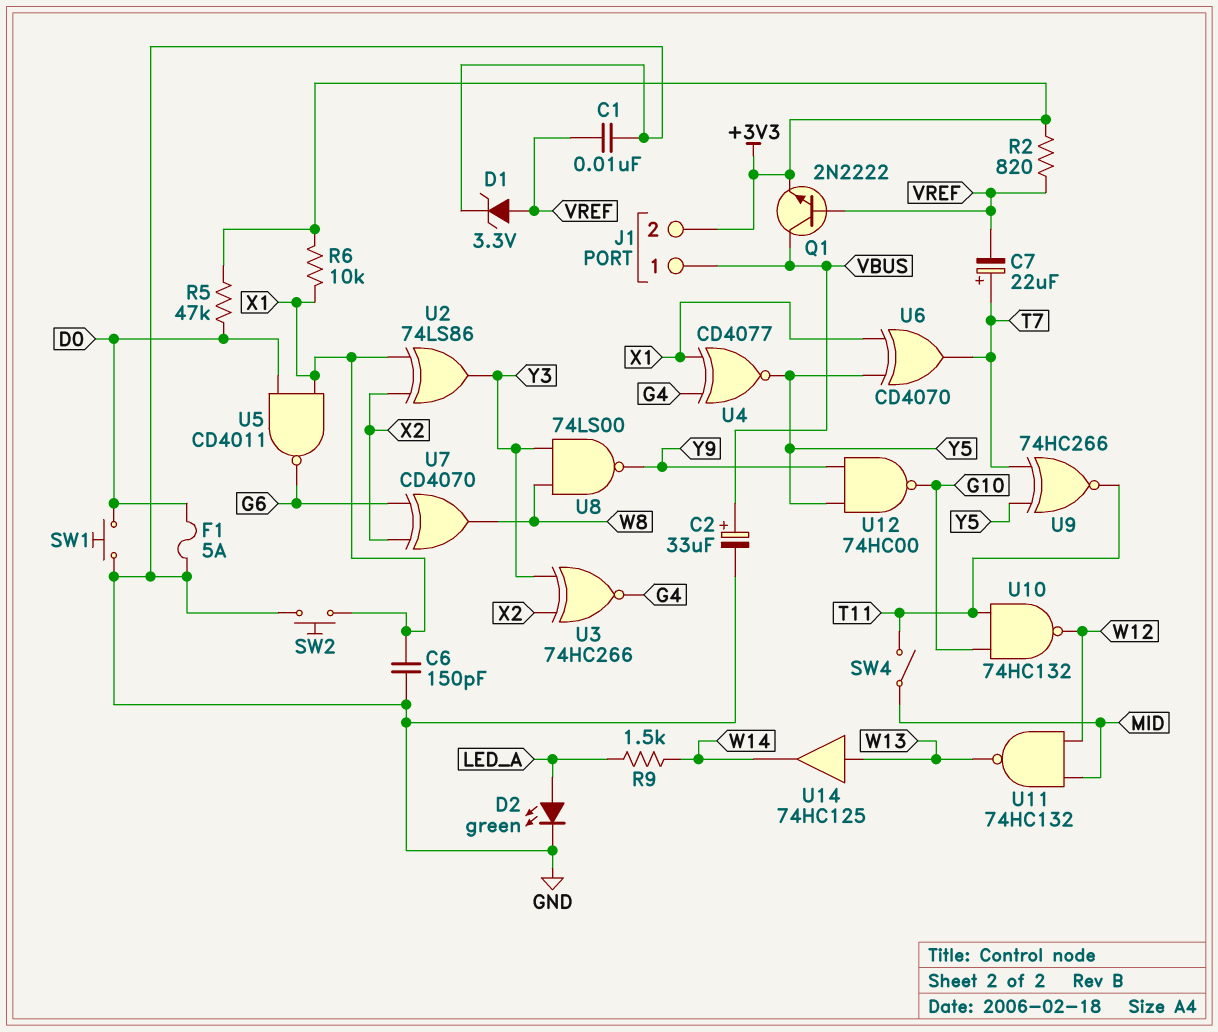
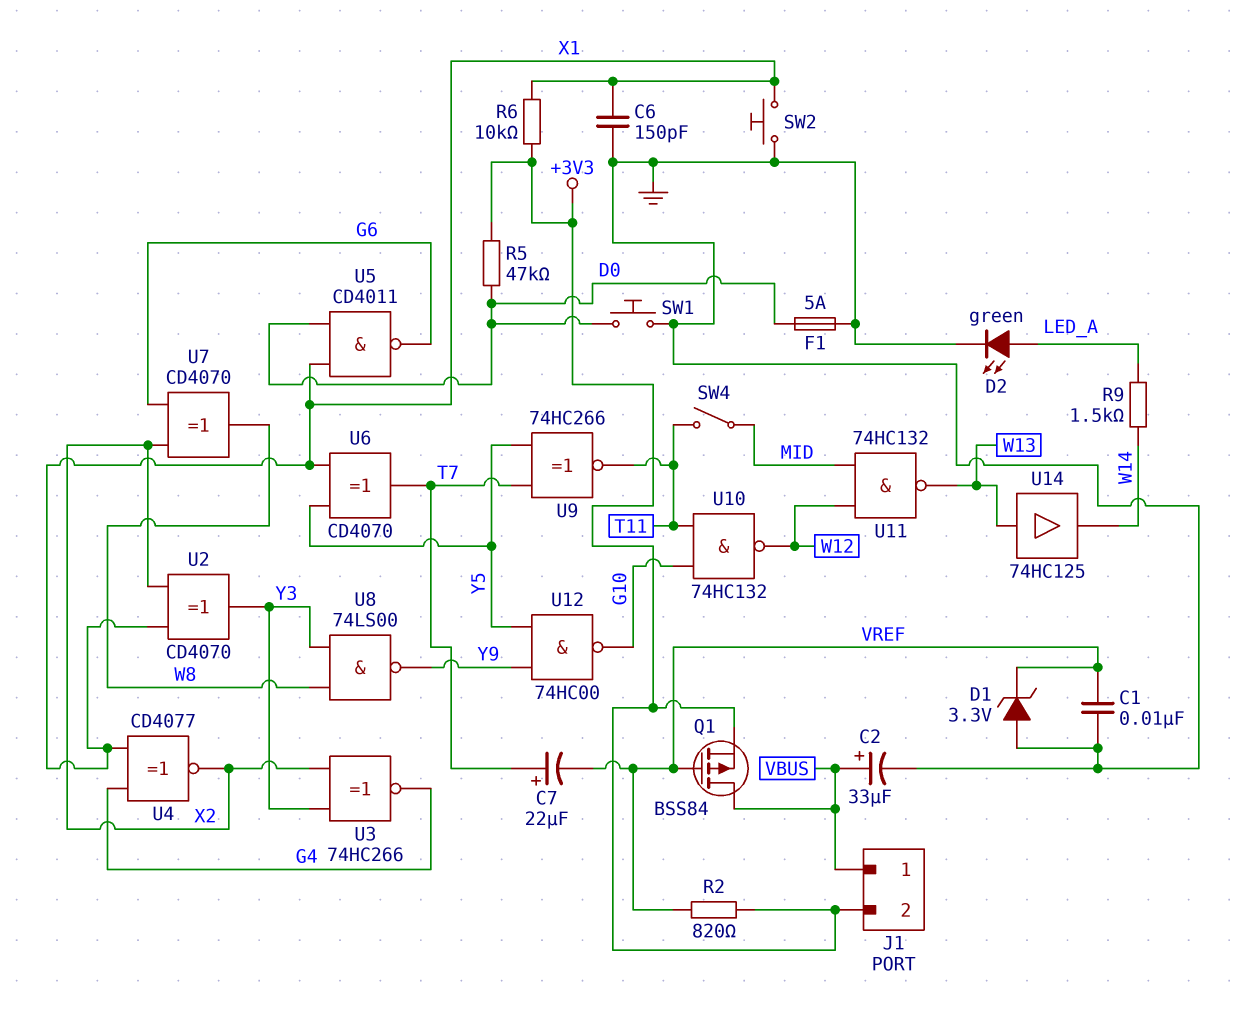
D1: zener 3.3V (A VREF, K GND) -> zener 3.3V (A GND, K VREF)
Q1: NPN 2N2222 (B VREF, C VBUS, E +3V3) -> PMOS BSS84 (G VREF, D VBUS, S +3V3)
U2: XOR 74LS86 (in X1, in X2, out Y3) -> XOR CD4070 (in X1, in X2, out Y3)
U4: XNOR CD4077 (in G4, in X1, out Y5) -> XNOR CD4077 (in G4, in X1, out X2)

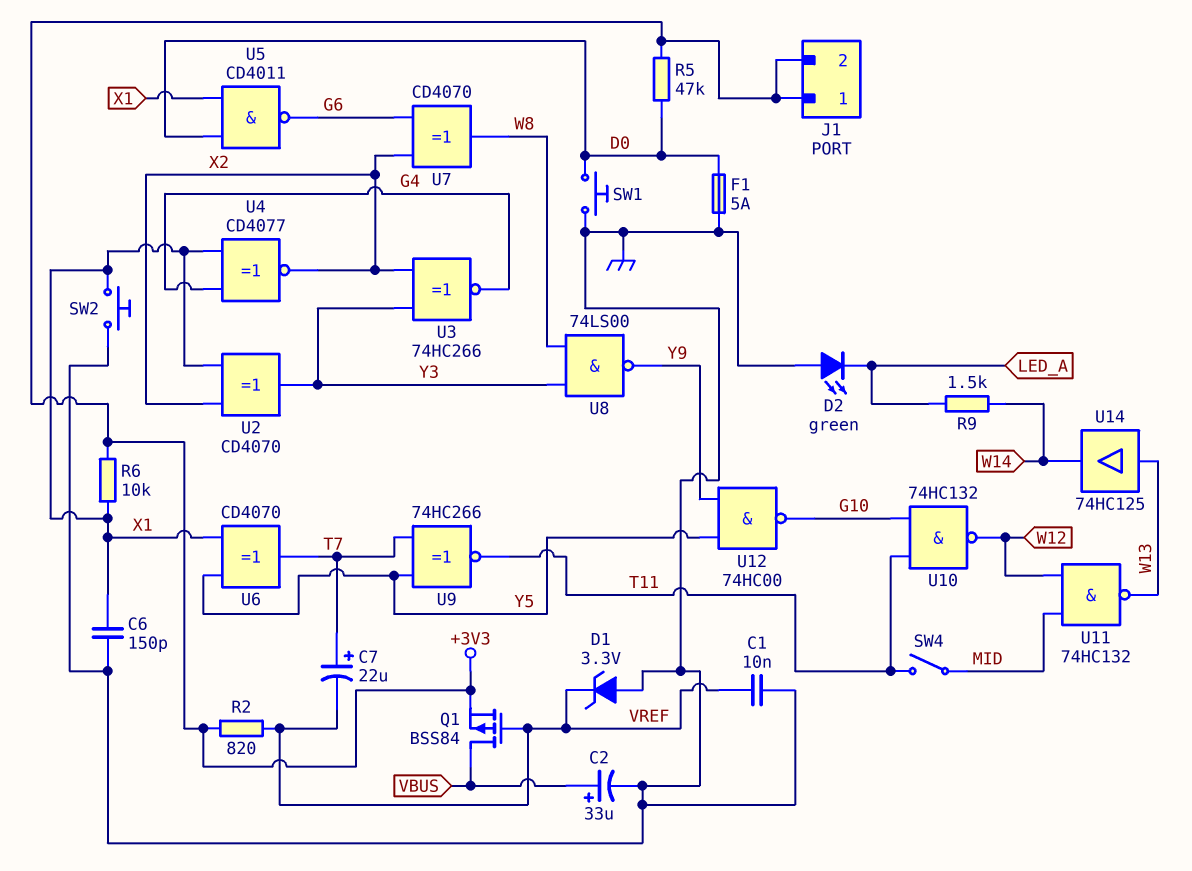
D2: LED green (A LED_A, K GND) -> LED green (A GND, K LED_A)
J1 pin 1: VBUS -> +3V3

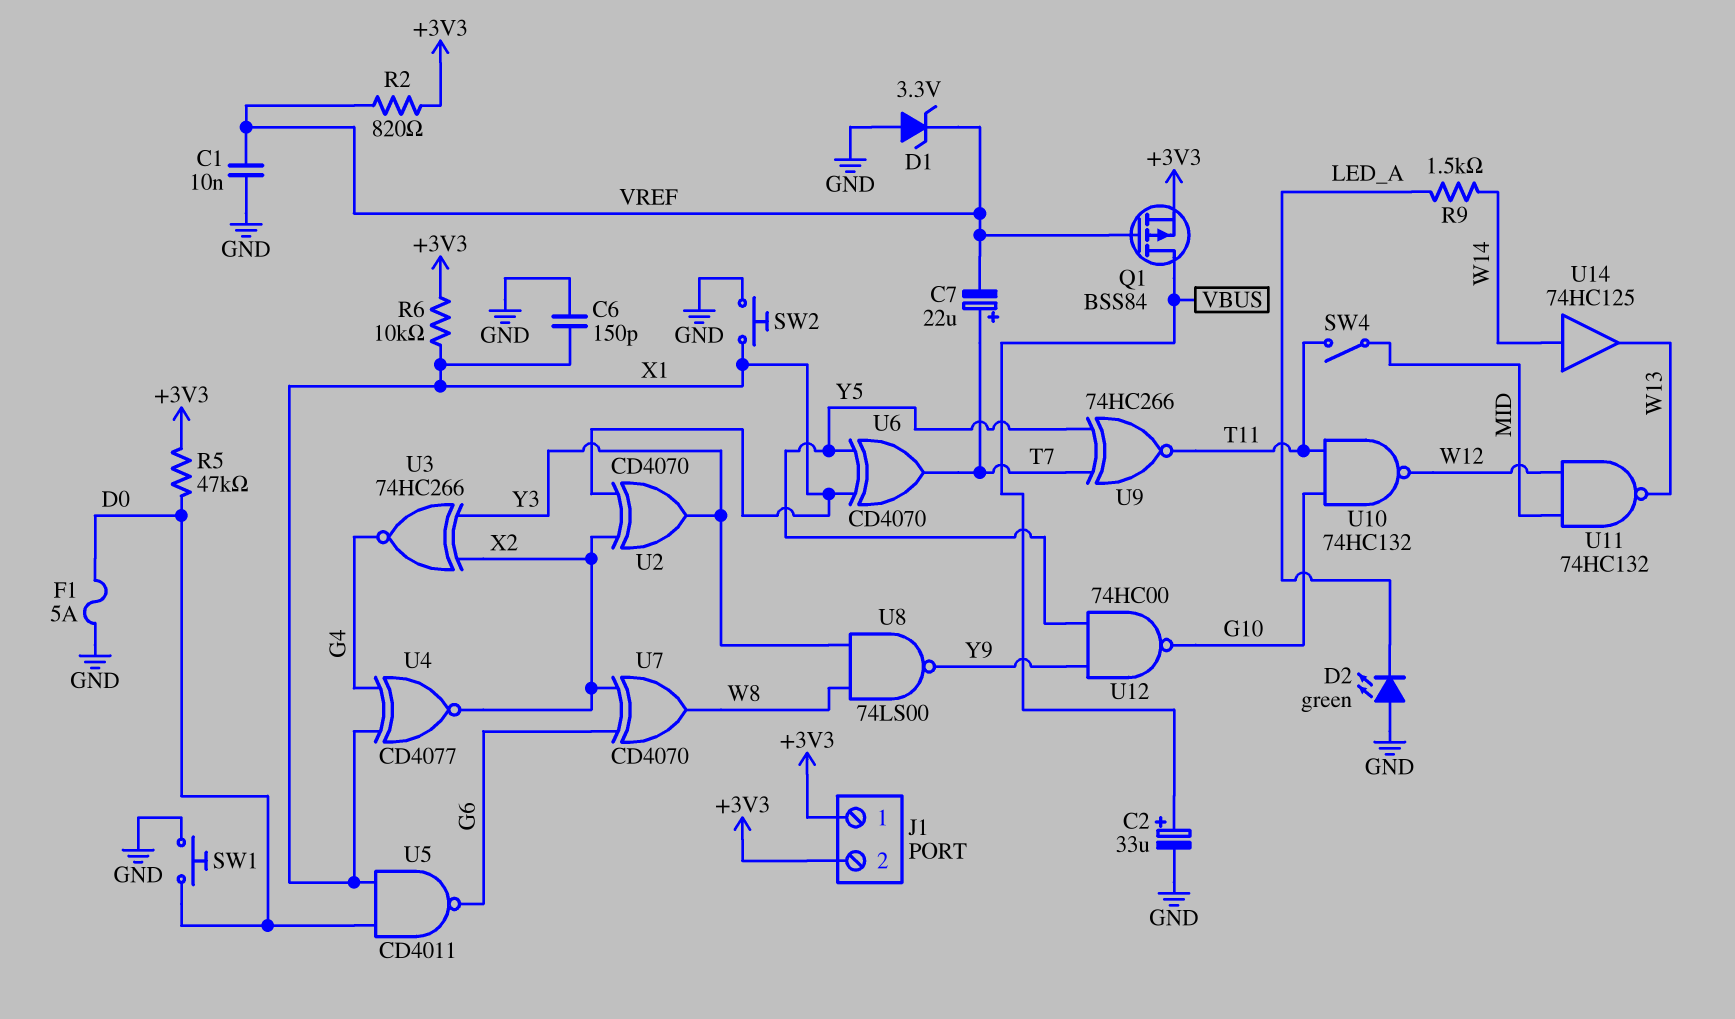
U14: buffer 74HC125 (in W13, out W14) -> buffer 74HC125 (in W14, out W13)

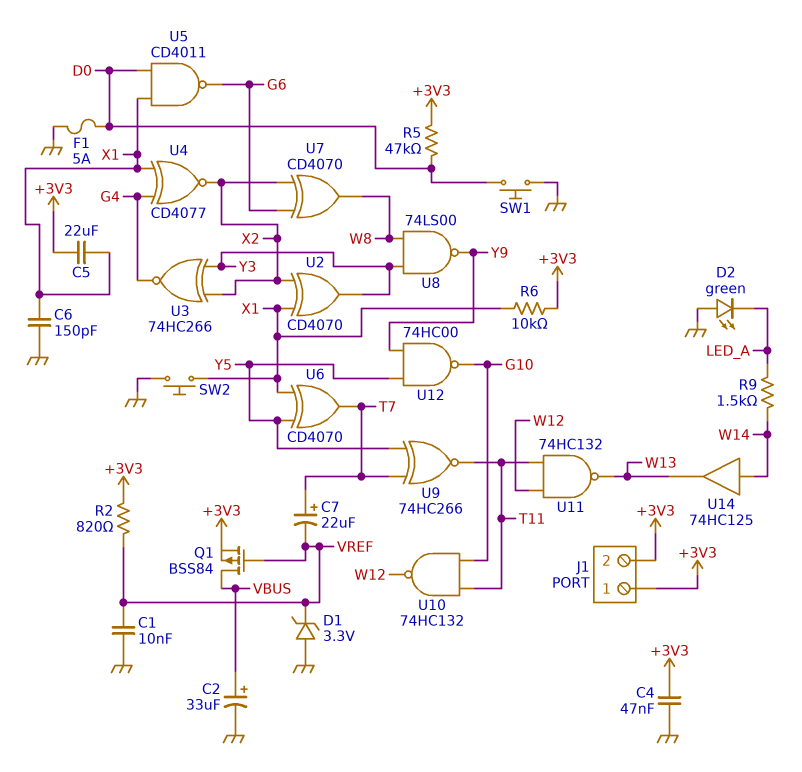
C4: none -> 47nF (+3V3, GND)
C5: none -> 22uF (+3V3, X1)
SW4: switch (MID, T11) -> none
U11: NAND 74HC132 (in MID, in W12, out W13) -> NAND 74HC132 (in T11, in W12, out W13)

